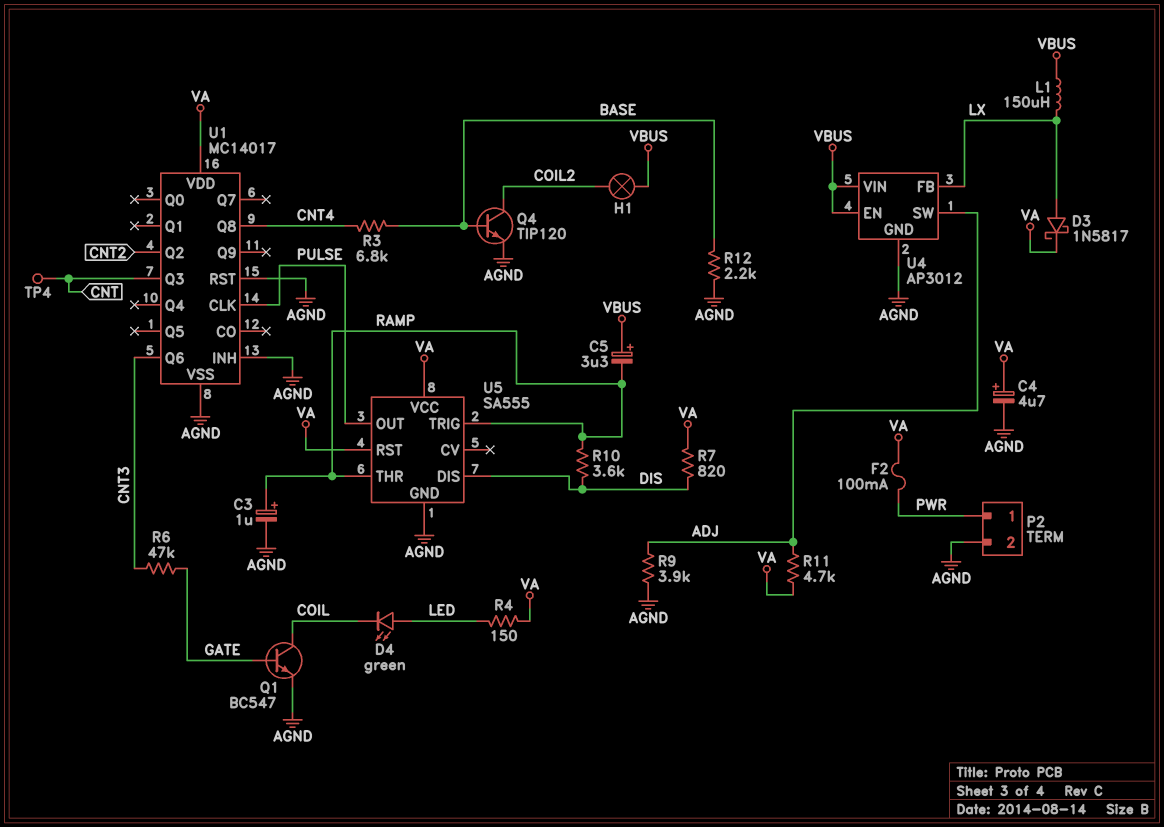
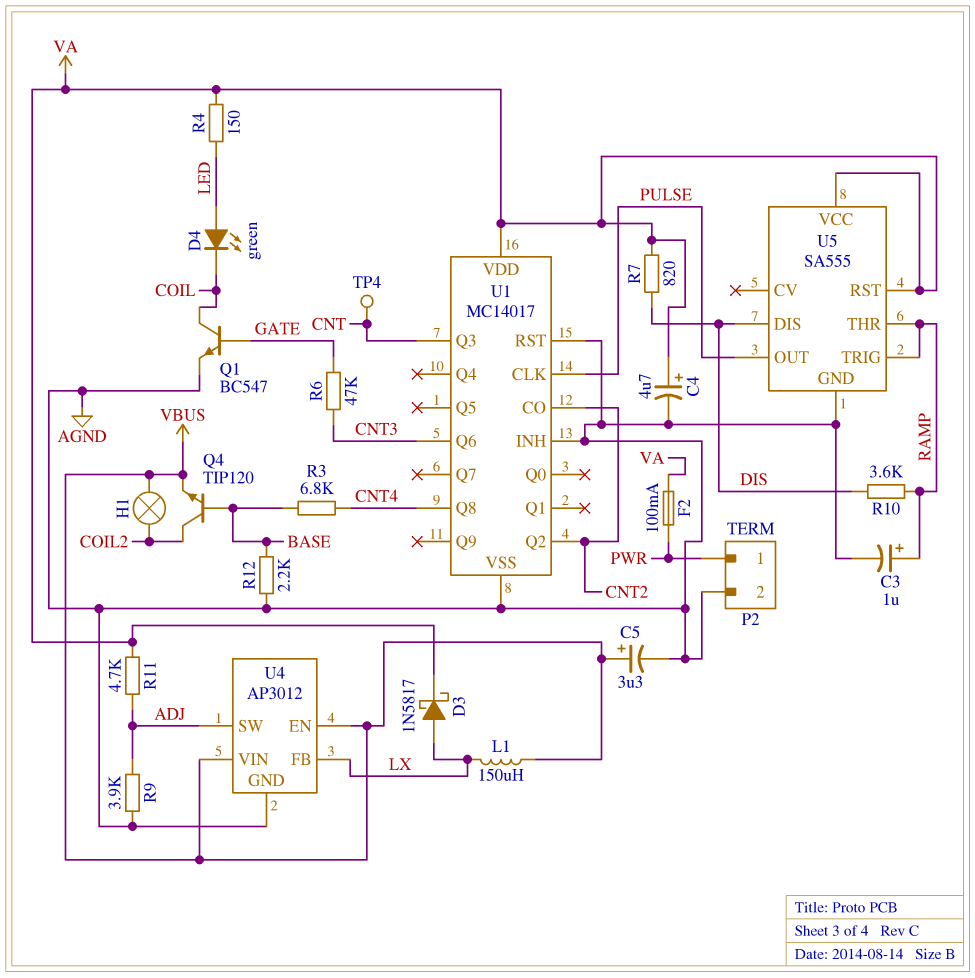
C5: 3.3uF (plus VBUS, minus RAMP) -> 3.3uF (plus VBUS, minus AGND)
Q4: NPN TIP120 (B BASE, C COIL2, E AGND) -> NPN TIP120 (B BASE, C COIL2, E VBUS)
U1 pin CO: none -> CNT2

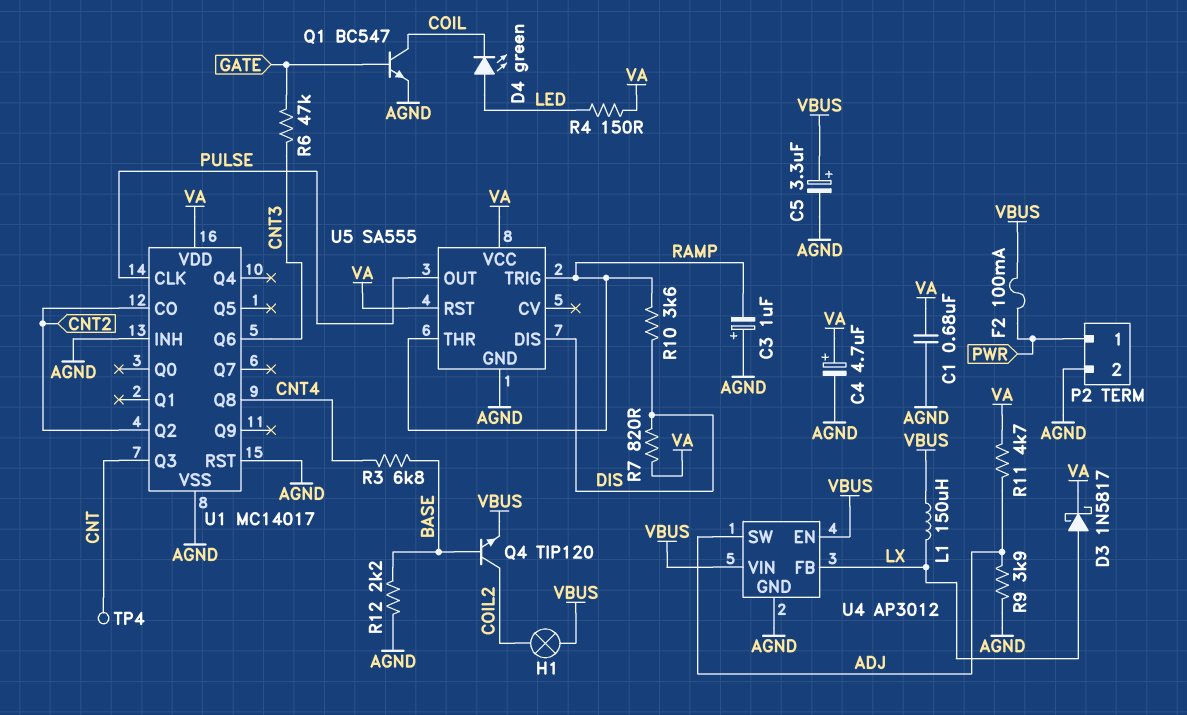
C1: none -> 680nF (AGND, VA)
C3: 1uF (plus RAMP, minus AGND) -> 1uF (plus AGND, minus RAMP)
F2: 100mA (PWR, VA) -> 100mA (PWR, VBUS)

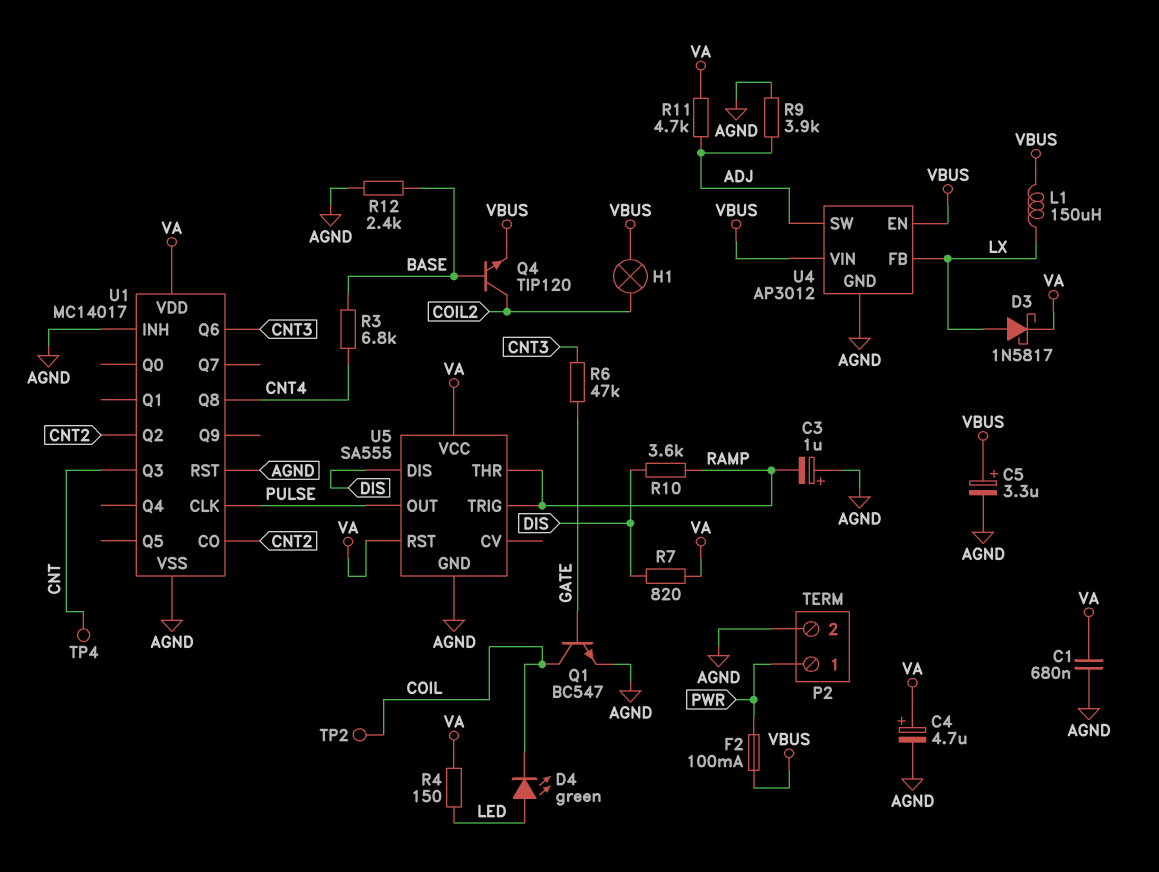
R12: 2.2k (AGND, BASE) -> 2.4k (AGND, BASE)
TP2: none -> test point (COIL)

